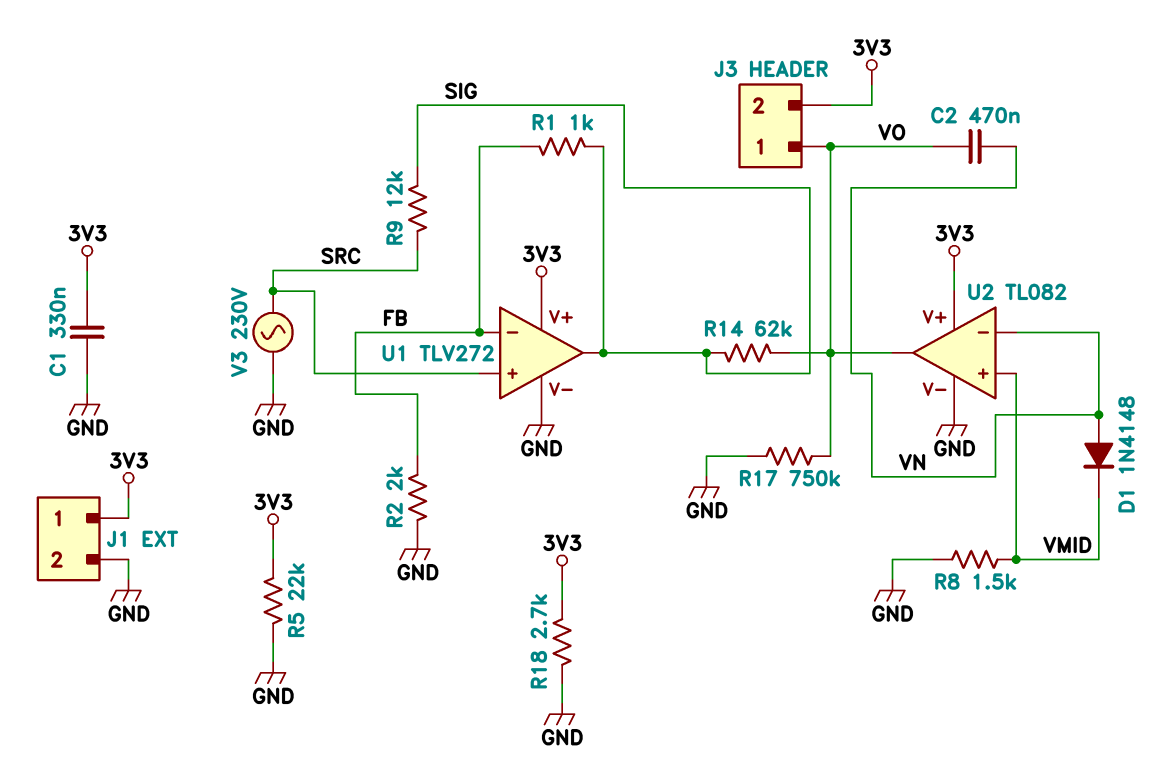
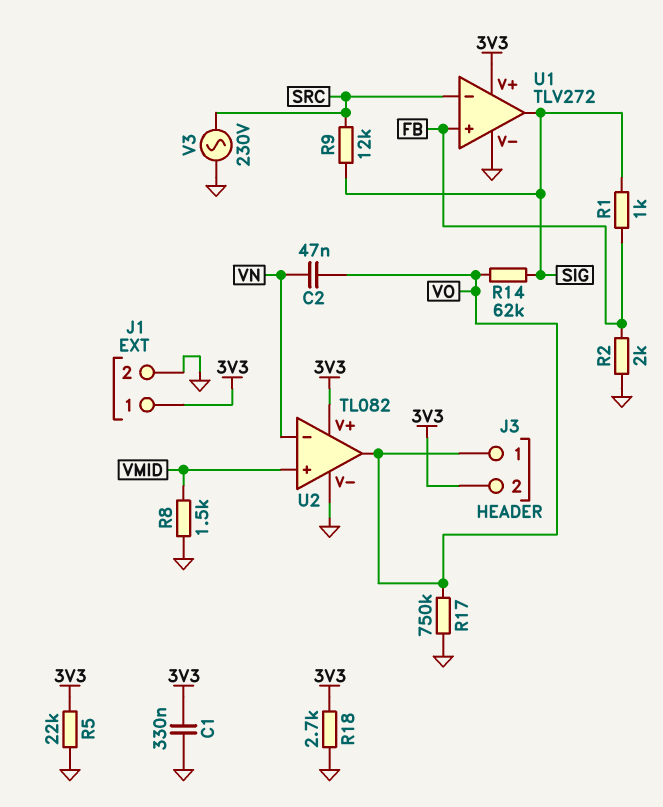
C2: 470nF (VN, VO) -> 47nF (VN, VO)
D1: diode 1N4148 (A VN, K VMID) -> none
U1 pin in+: SRC -> FB
U1 pin in-: FB -> SRC

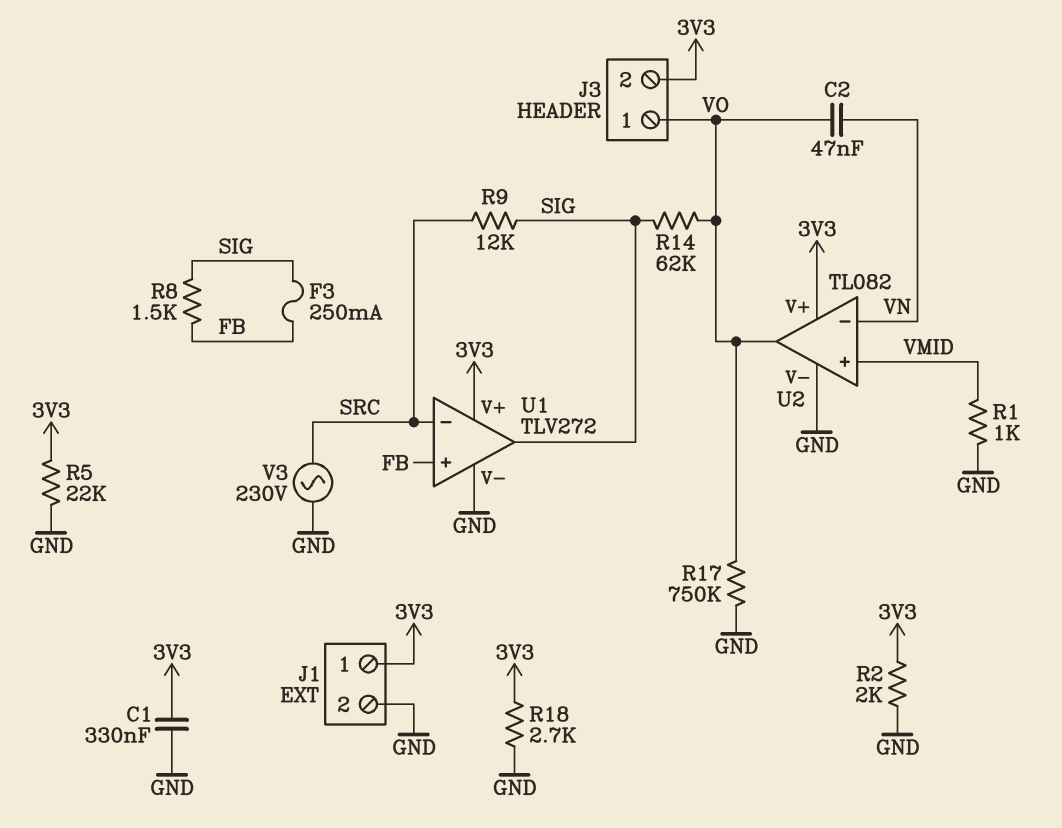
F3: none -> 250mA (FB, SIG)
R1: 1k (FB, SIG) -> 1k (GND, VMID)
R2: 2k (FB, GND) -> 2k (3V3, GND)
R8: 1.5k (GND, VMID) -> 1.5k (FB, SIG)

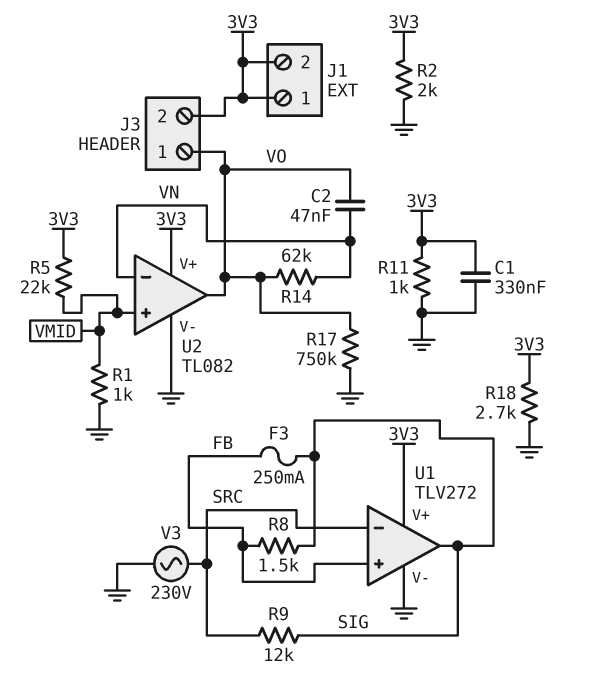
J1 pin 2: GND -> 3V3
R5: 22k (3V3, GND) -> 22k (3V3, VMID)
R11: none -> 1k (3V3, GND)
R14: 62k (SIG, VO) -> 62k (VN, VO)

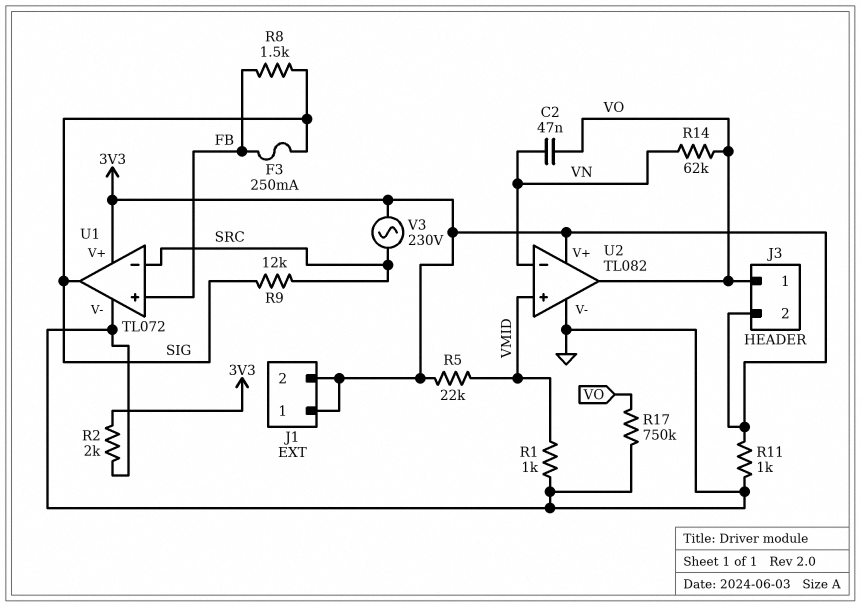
C1: 330nF (3V3, GND) -> none
R18: 2.7k (3V3, GND) -> none
U1: TLV272 -> TL072
V3: AC 230V (GND, SRC) -> AC 230V (3V3, SRC)

